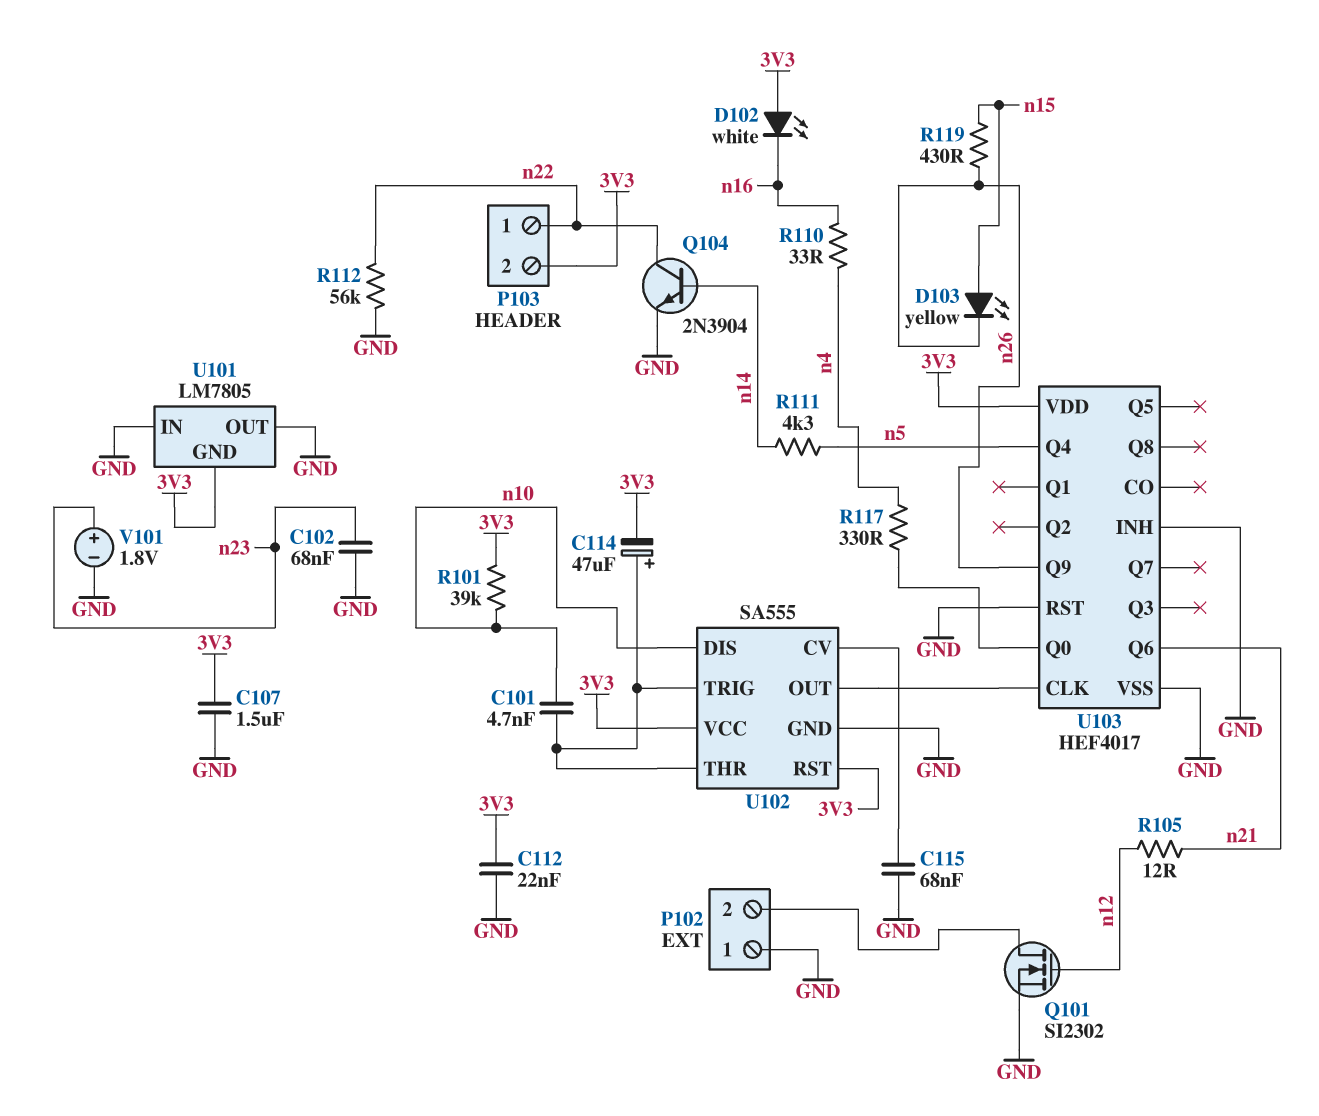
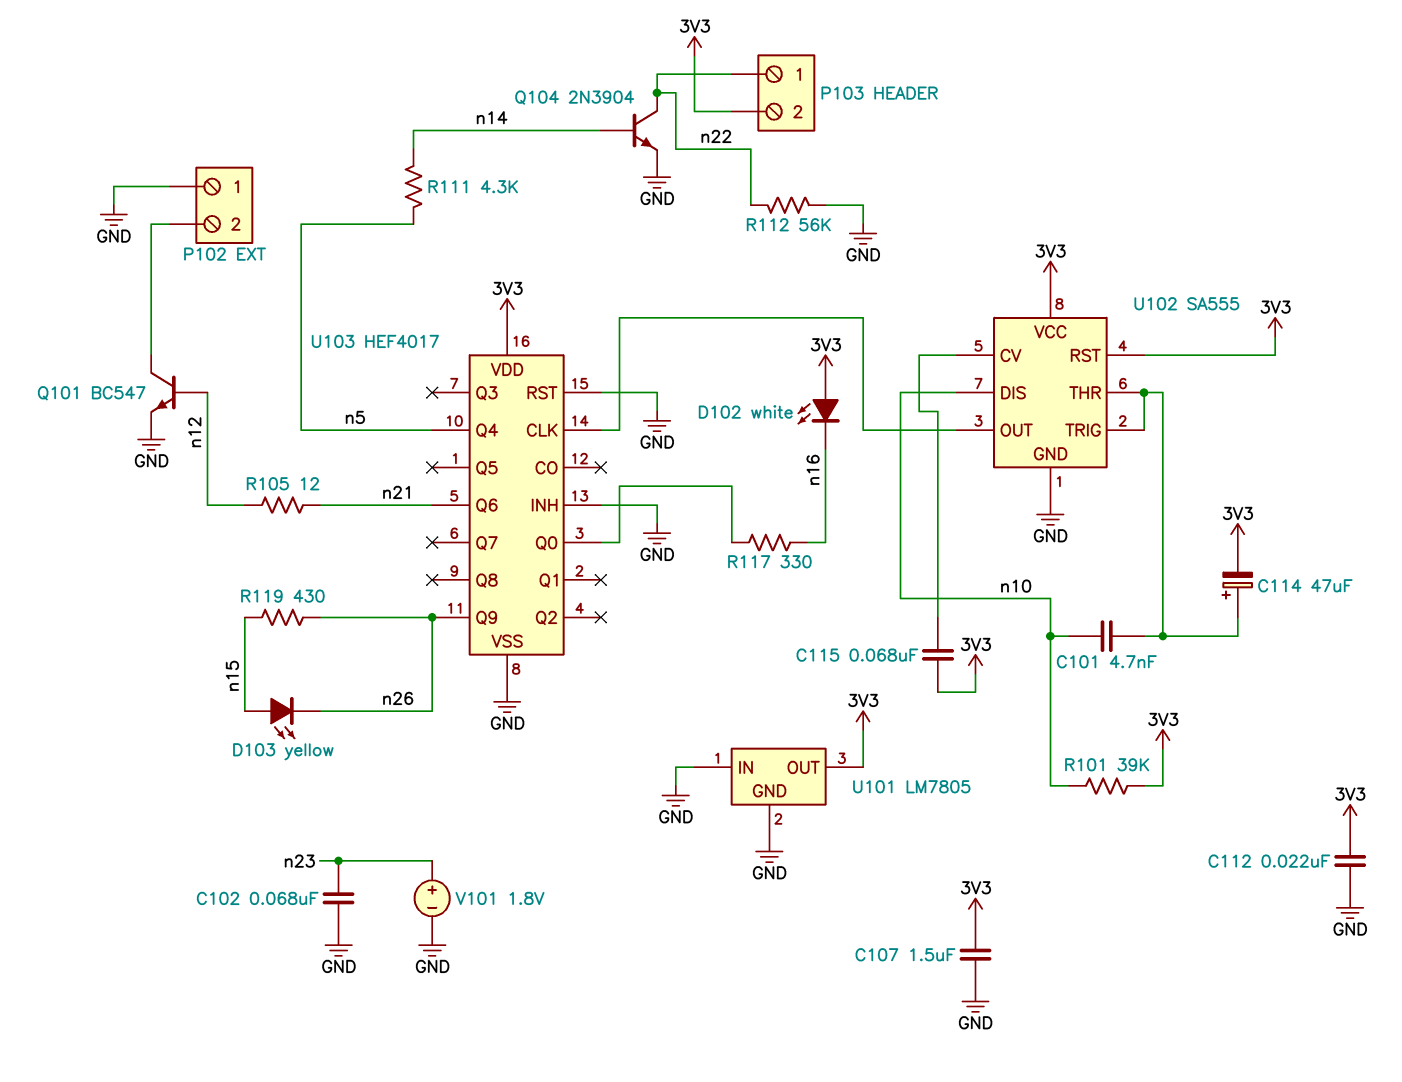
C115: 68nF (GND, U102/CV) -> 68nF (3V3, U102/CV)
Q101: NMOS SI2302 (G n12, D P102/2, S GND) -> NPN BC547 (B n12, C P102/2, E GND)
R110: 33 (n4, n16) -> none
R117: 330 (U103/Q0, n4) -> 330 (U103/Q0, n16)
U101 pin GND: 3V3 -> GND
U101 pin OUT: GND -> 3V3

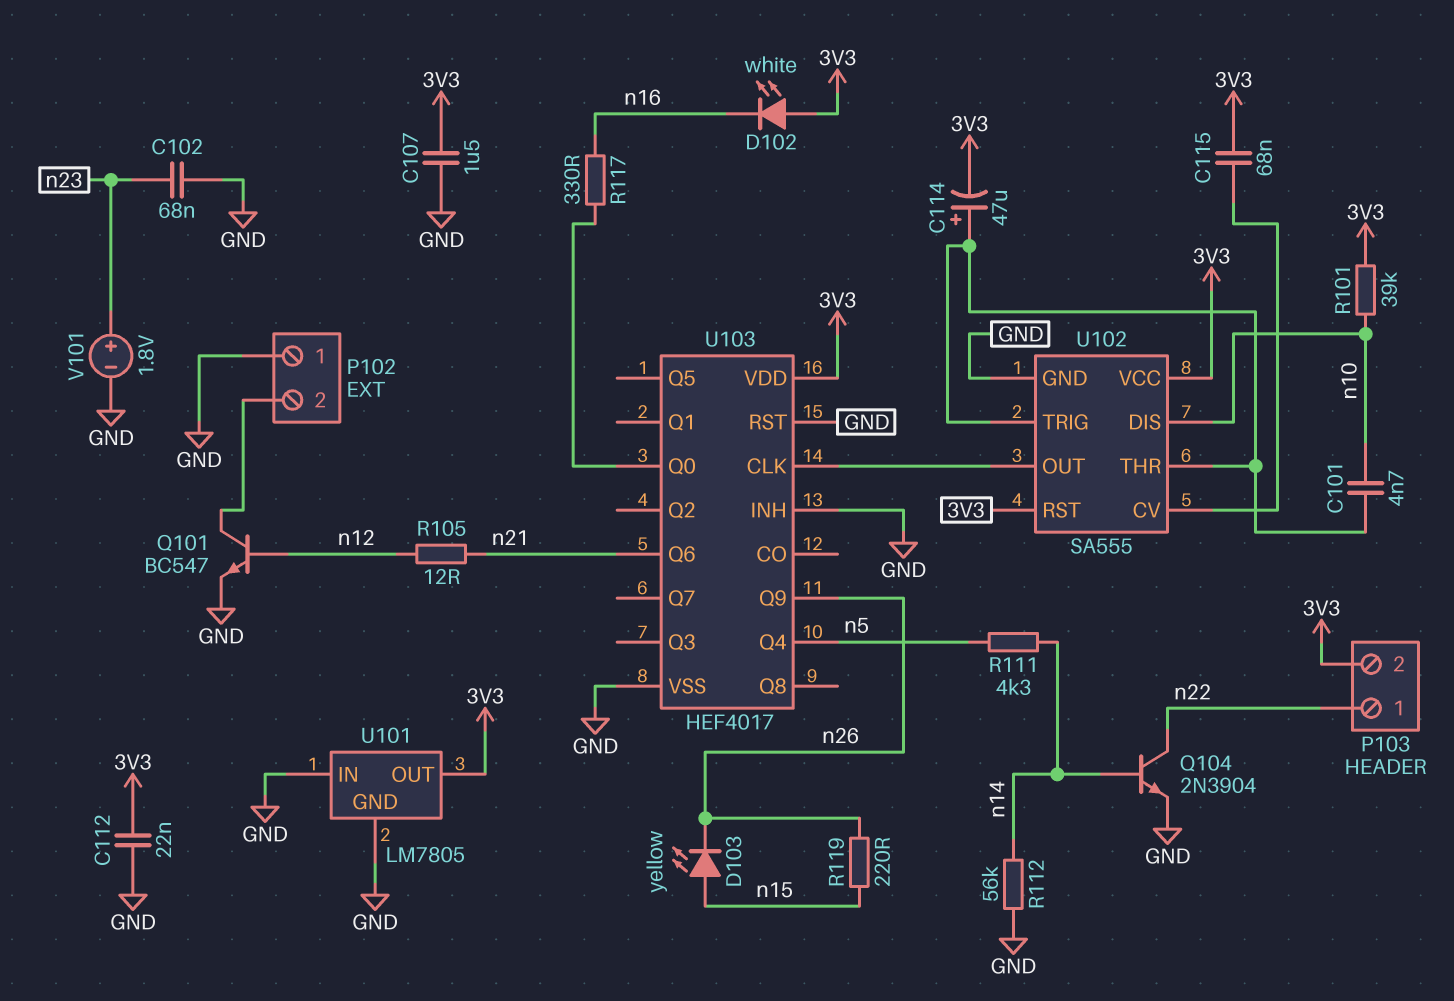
R112: 56k (GND, n22) -> 56k (GND, n14)
R119: 430 (n15, n26) -> 220 (n15, n26)

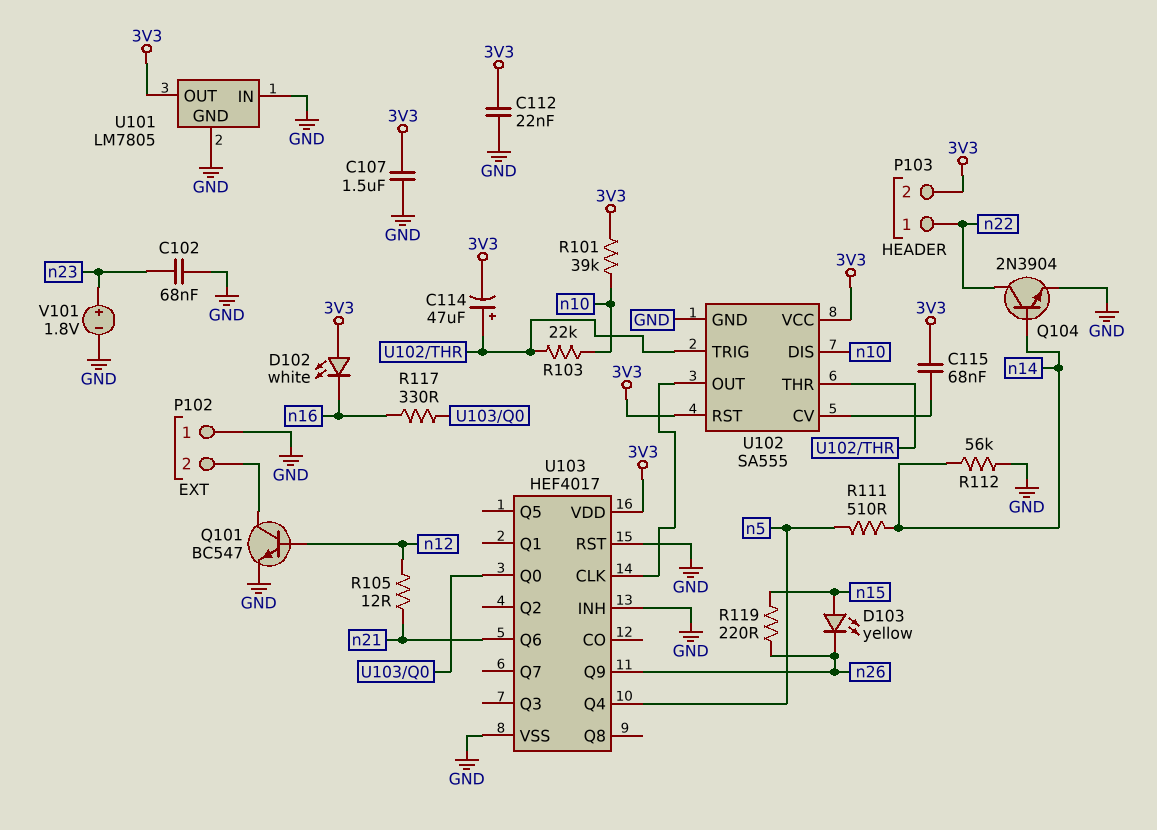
C101: 4.7nF (U102/THR, n10) -> none
R103: none -> 22k (U102/THR, n10)
R111: 4.3k (n5, n14) -> 510 (n5, n14)

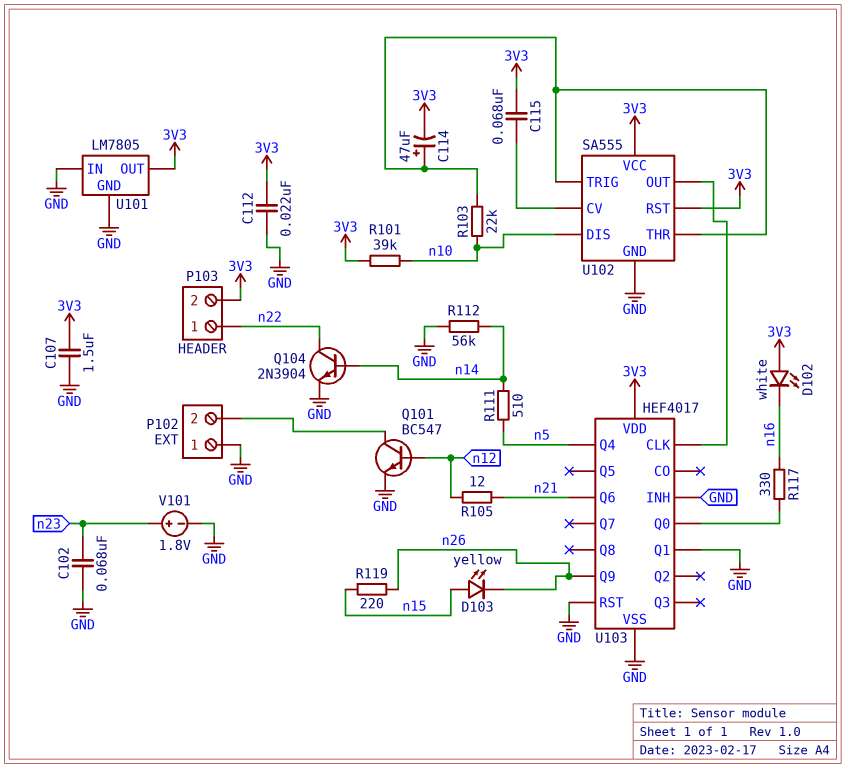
U103 pin Q1: none -> GND

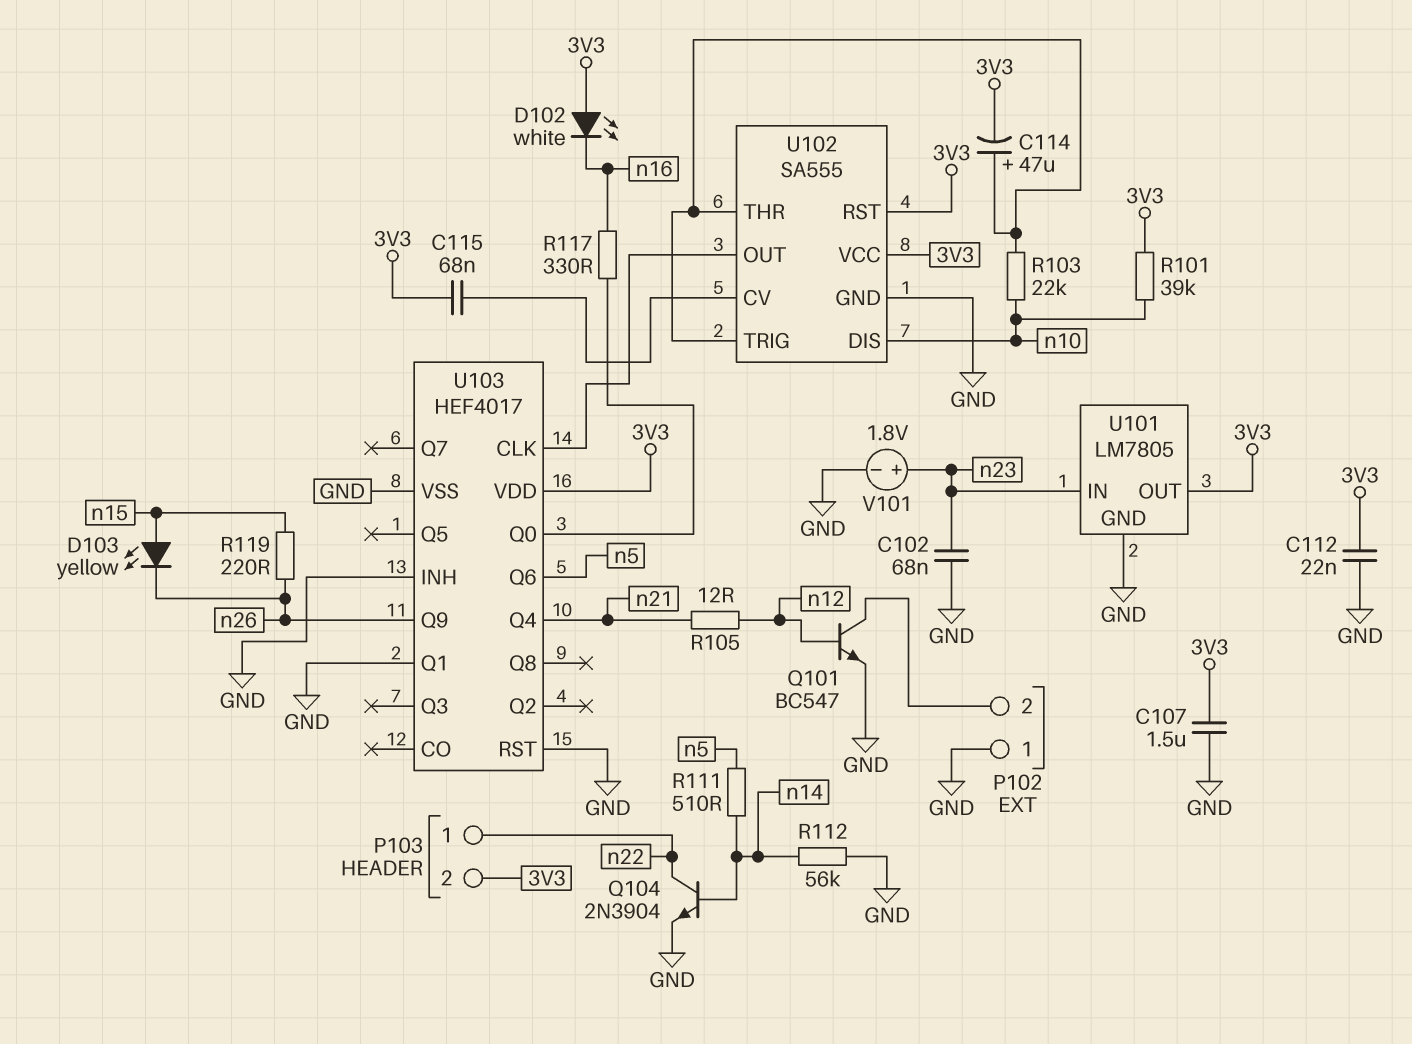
U101 pin IN: GND -> n23
U103 pin Q4: n5 -> n21
U103 pin Q6: n21 -> n5

